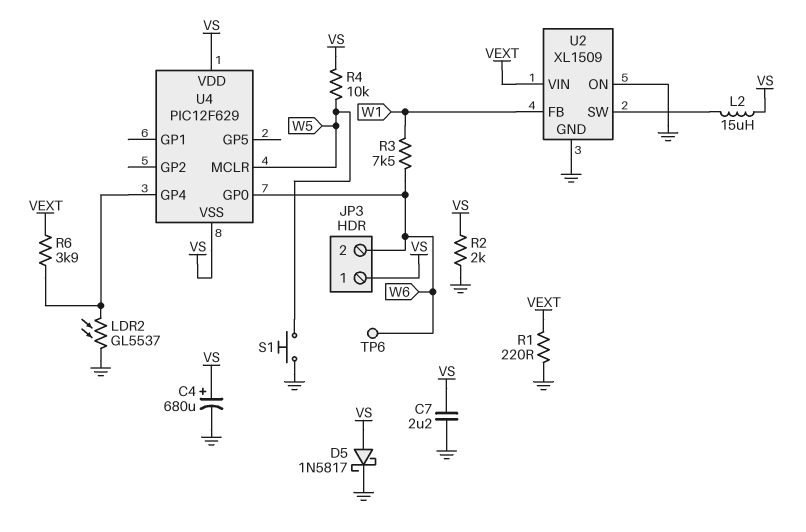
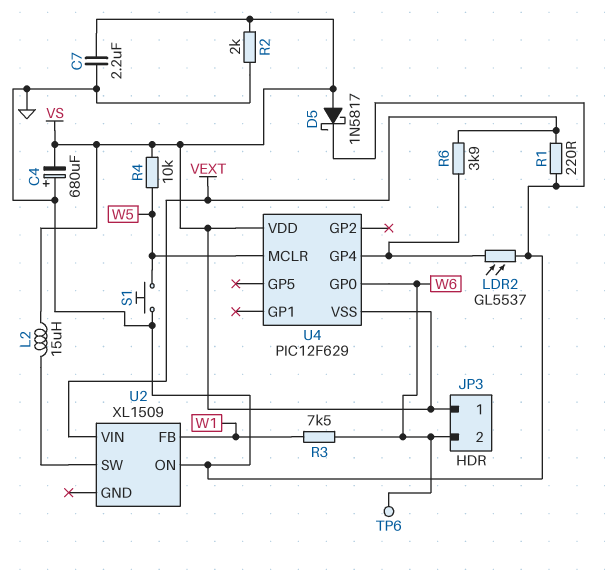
C4: 680uF (plus VS, minus GND) -> 680uF (plus GND, minus VS)
U2 pin GND: GND -> none

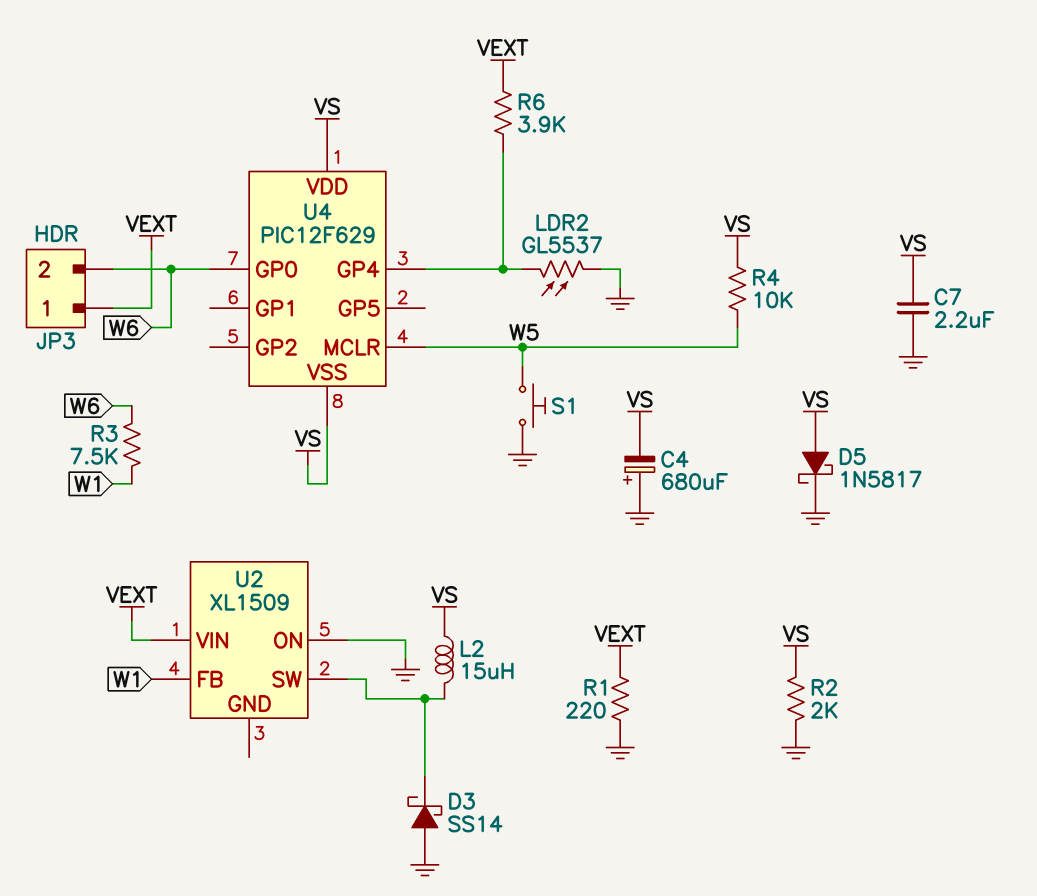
D3: none -> schottky SS14 (A GND, K U2/SW)
JP3 pin 1: VS -> VEXT
TP6: test point (W6) -> none

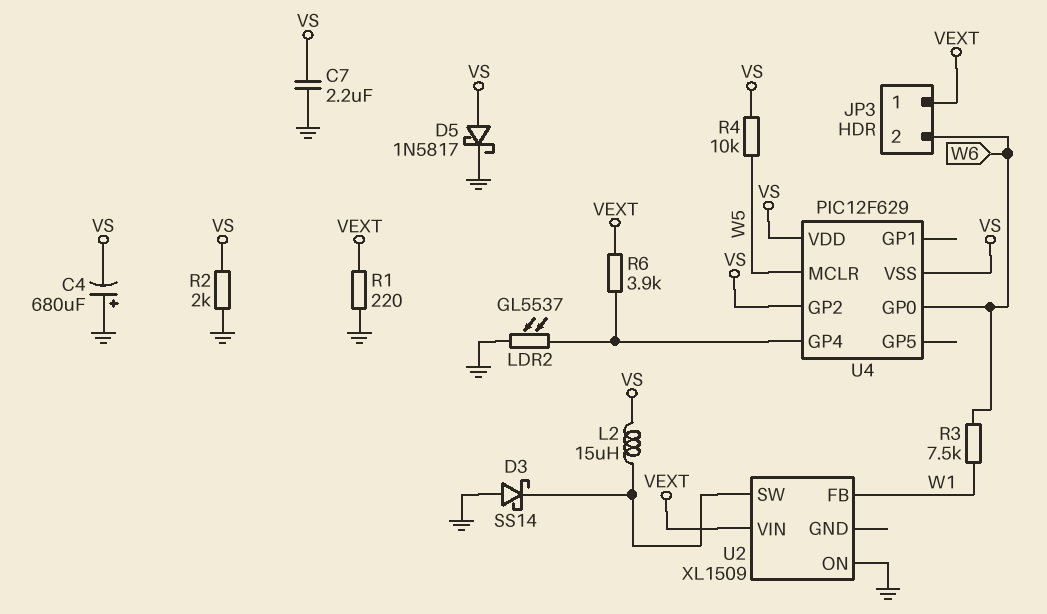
S1: button (GND, W5) -> none
U4 pin GP2: none -> VS

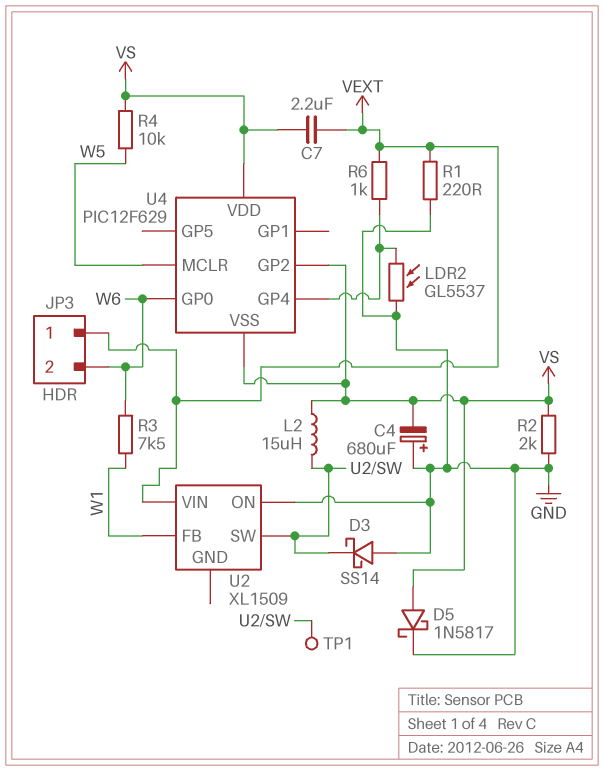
C7: 2.2uF (GND, VS) -> 2.2uF (VEXT, VS)
R6: 3.9k (U4/GP4, VEXT) -> 1k (U4/GP4, VEXT)
TP1: none -> test point (U2/SW)

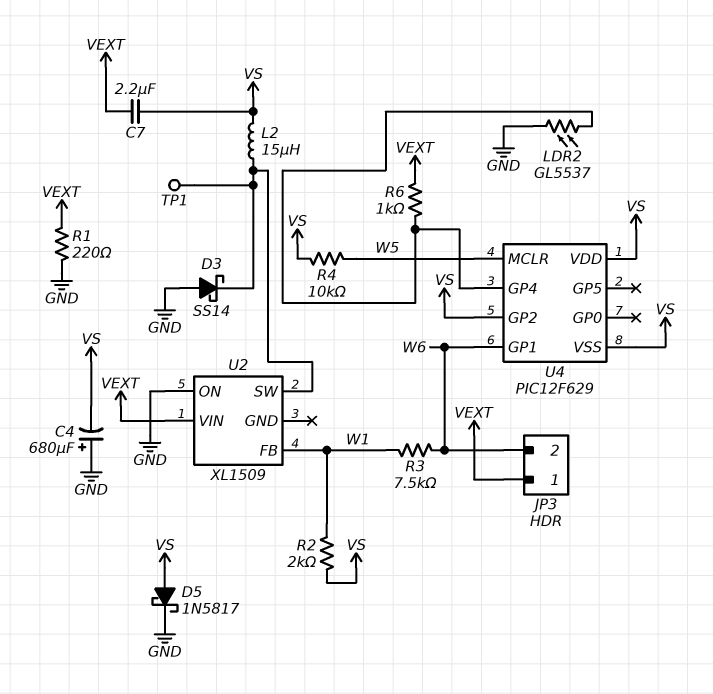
R2: 2k (GND, VS) -> 2k (VS, W1)
U4 pin GP0: W6 -> none
U4 pin GP1: none -> W6

